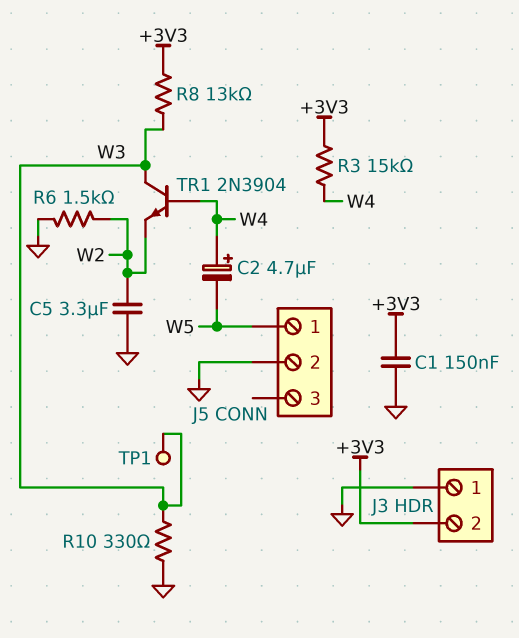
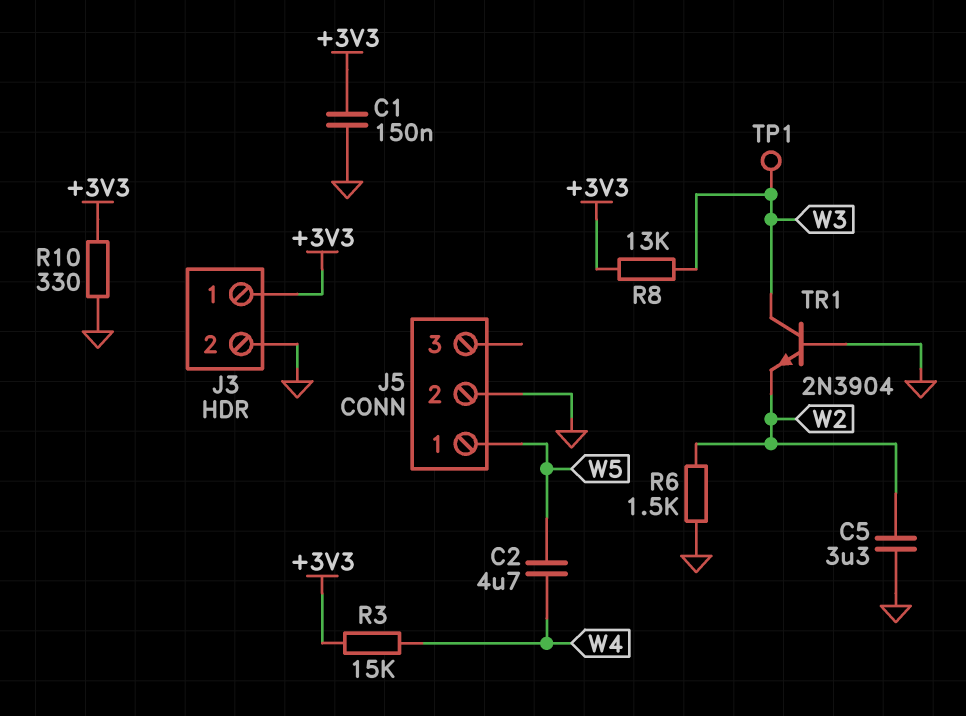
C2: 4.7uF (plus W4, minus W5) -> 4.7uF (W4, W5)
J3 pin 1: GND -> +3V3
J3 pin 2: +3V3 -> GND
R10: 330 (GND, W3) -> 330 (+3V3, GND)
TR1: NPN 2N3904 (B W4, C W3, E W2) -> NPN 2N3904 (B GND, C W3, E W2)

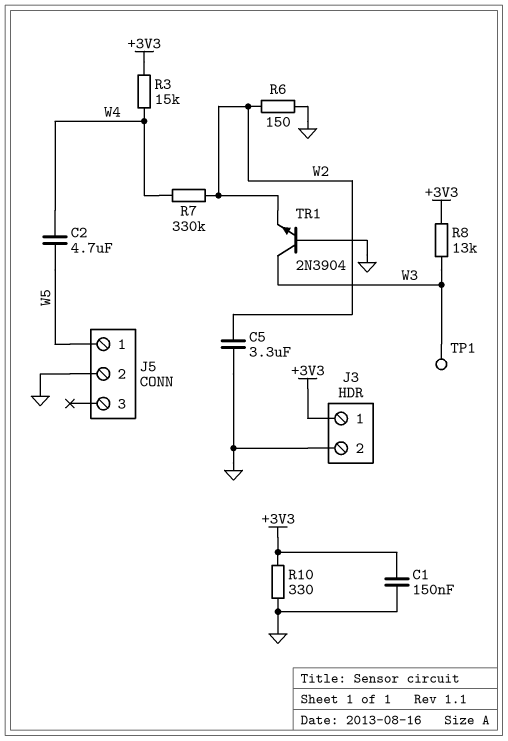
R6: 1.5k (GND, W2) -> 150 (GND, W2)
R7: none -> 330k (W2, W4)

